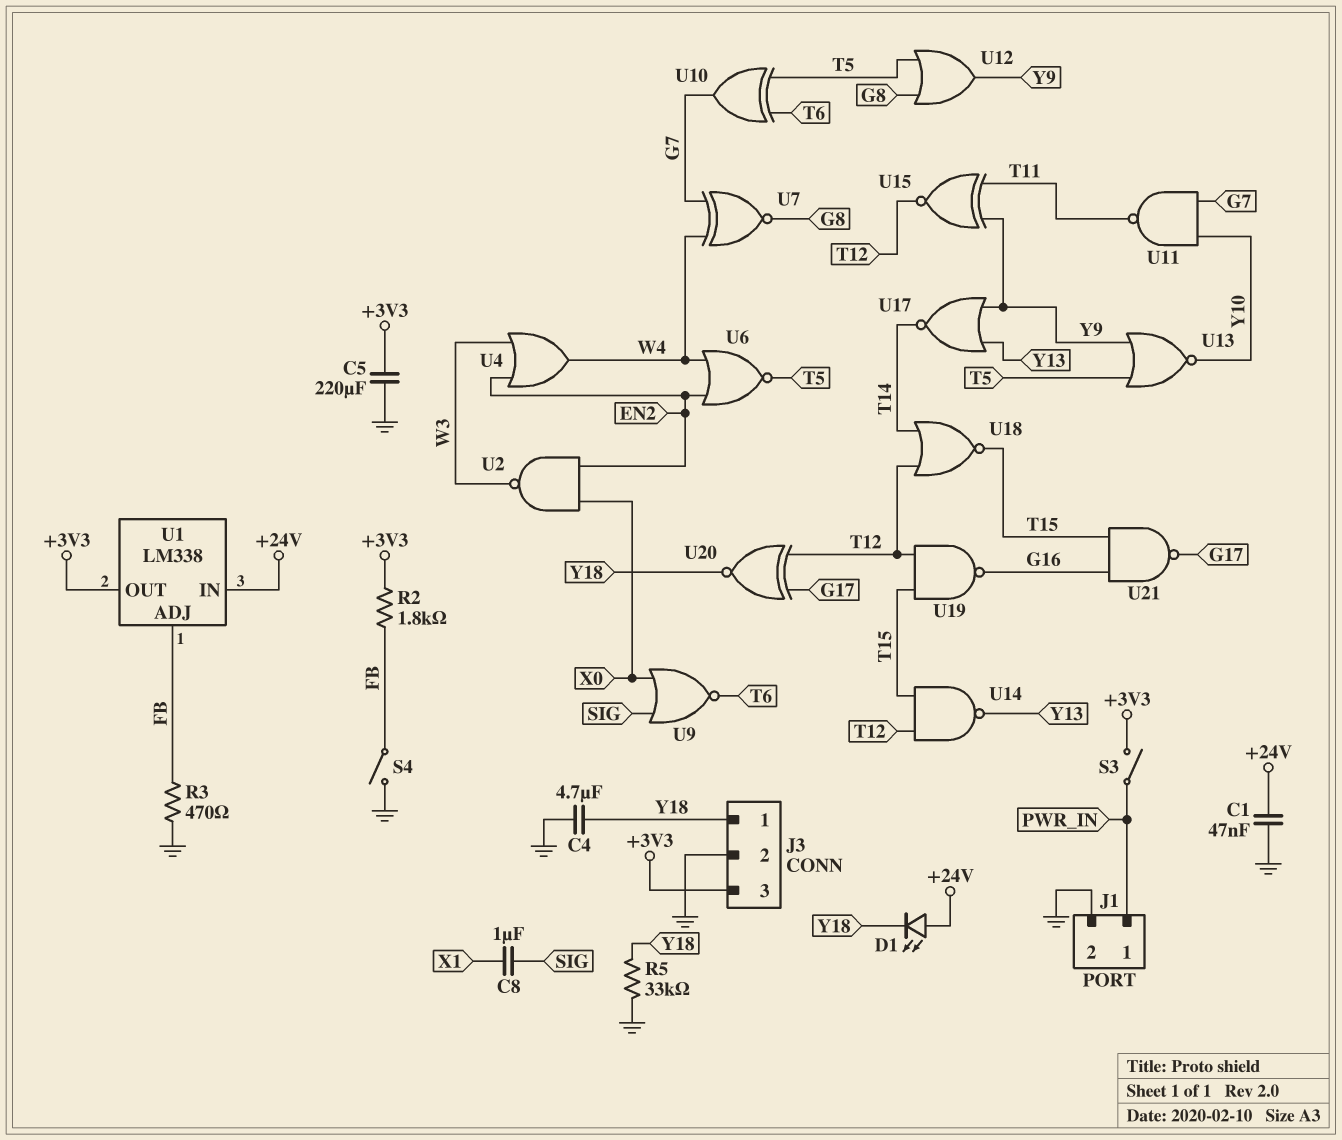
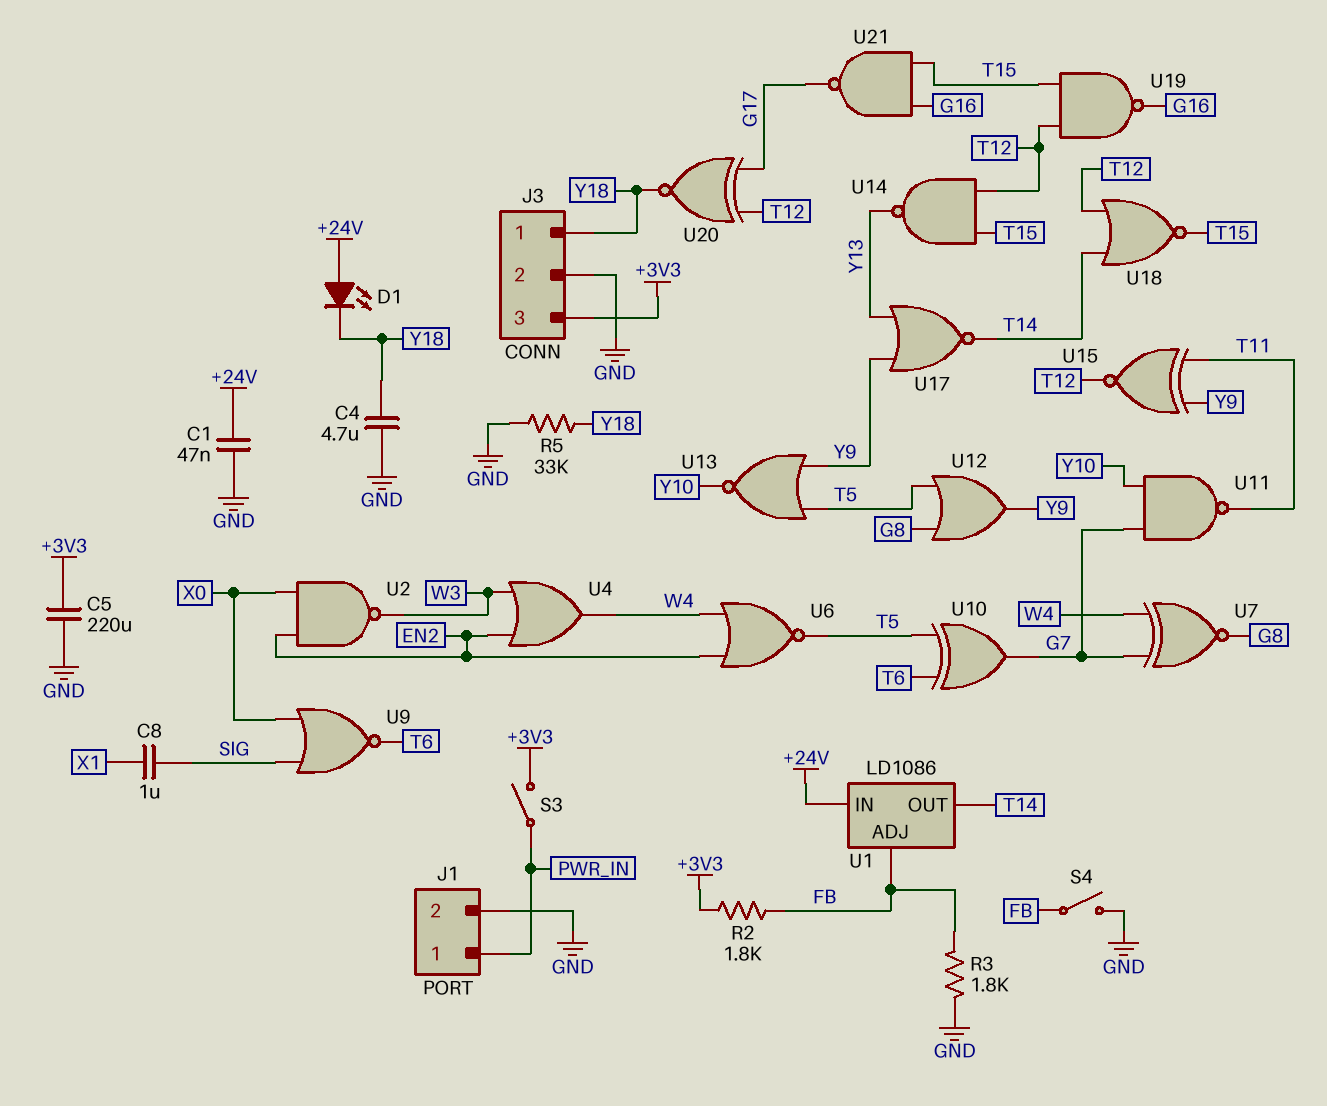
R3: 470 (FB, GND) -> 1.8k (FB, GND)
U1: LM338 -> LD1086
U1 pin OUT: +3V3 -> T14

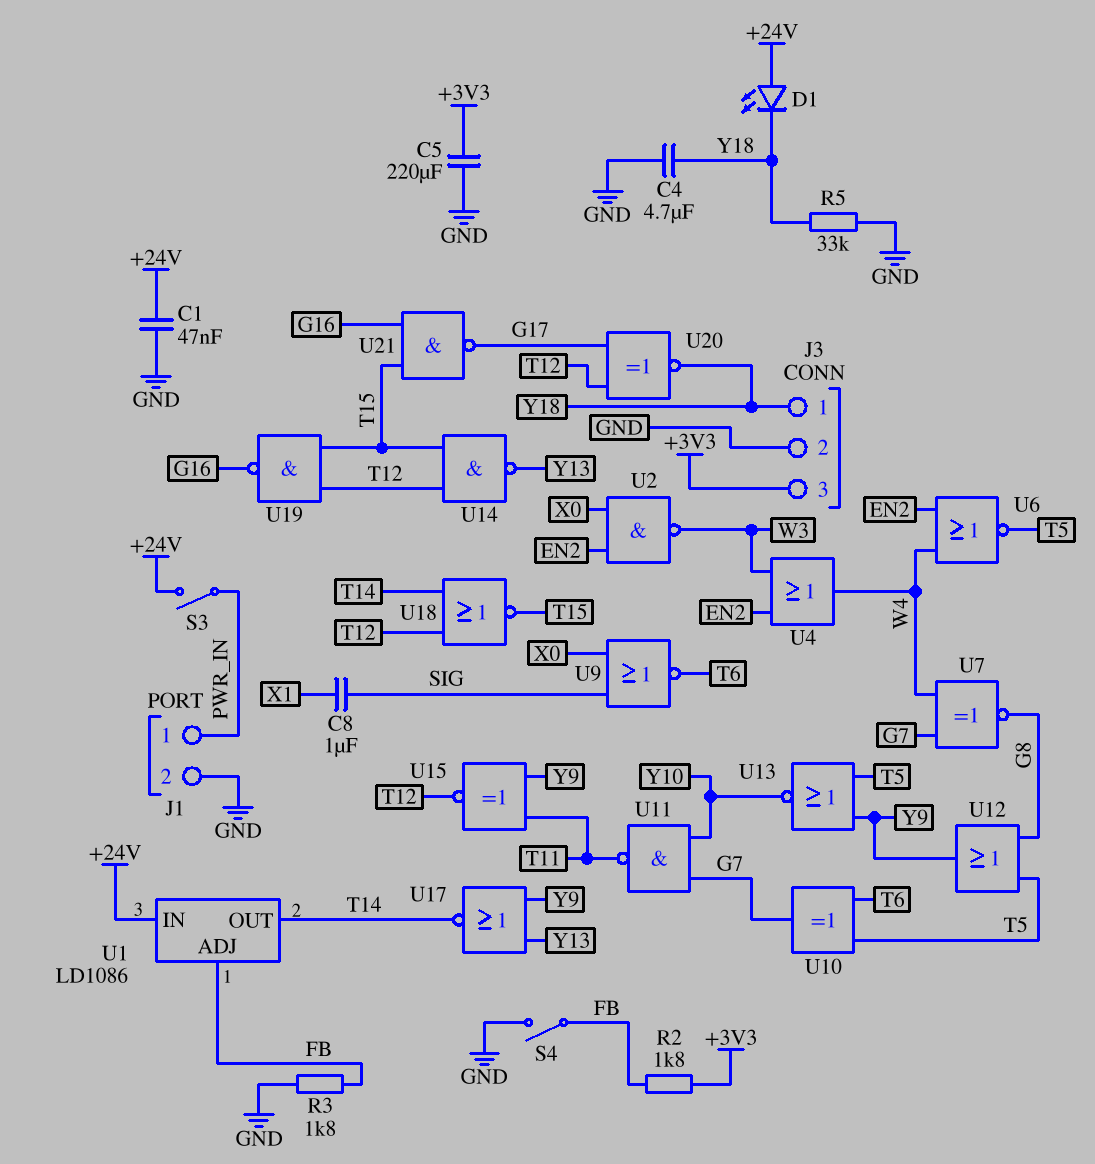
S3: switch (+3V3, PWR_IN) -> switch (+24V, PWR_IN)

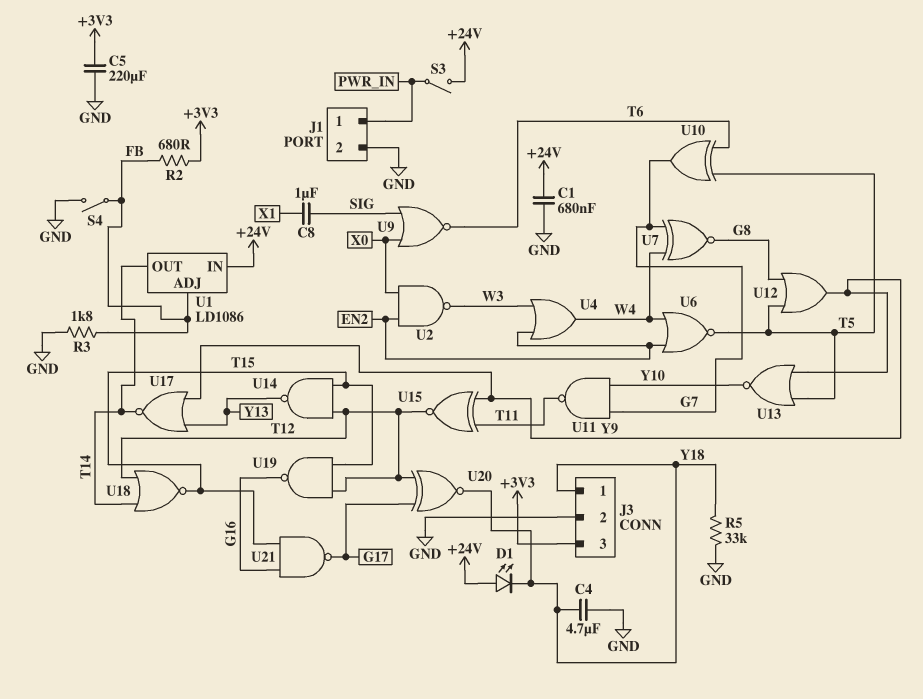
C1: 47nF (+24V, GND) -> 680nF (+24V, GND)
R2: 1.8k (+3V3, FB) -> 680 (+3V3, FB)

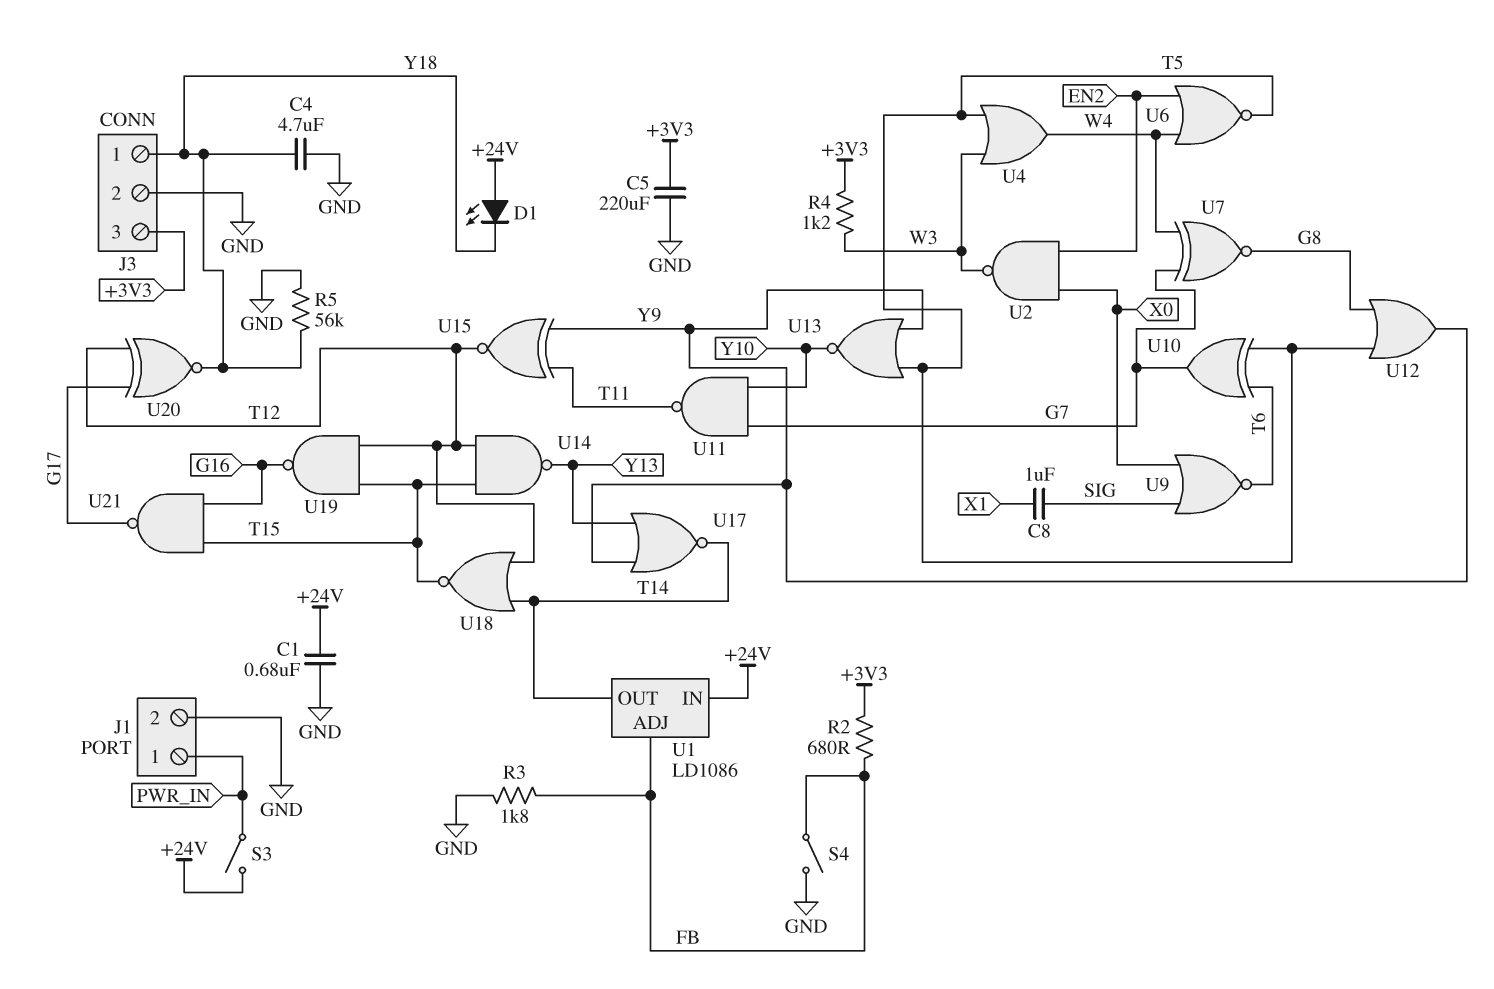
R4: none -> 1.2k (+3V3, W3)
R5: 33k (GND, Y18) -> 56k (GND, Y18)
U4: OR (in EN2, in W3, out W4) -> OR (in T5, in W3, out W4)

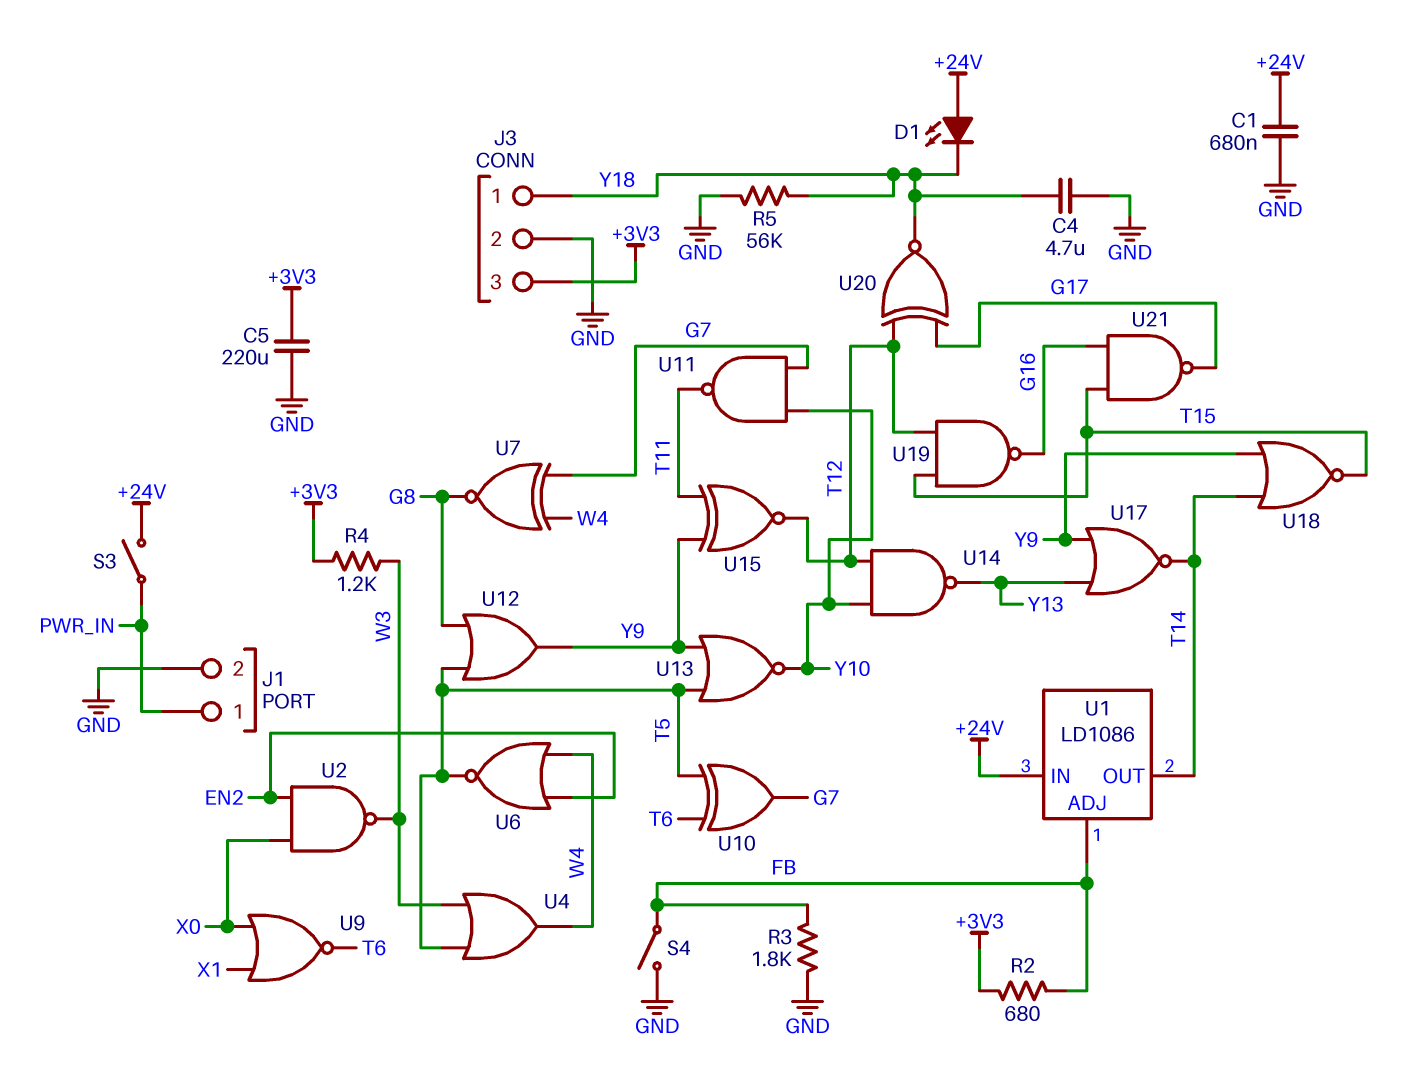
C8: 1uF (SIG, X1) -> none
U9: NOR (in SIG, in X0, out T6) -> NOR (in X0, in X1, out T6)
U14: NAND (in T12, in T15, out Y13) -> NAND (in T12, in Y10, out Y13)
U18: NOR (in T12, in T14, out T15) -> NOR (in T14, in Y9, out T15)

